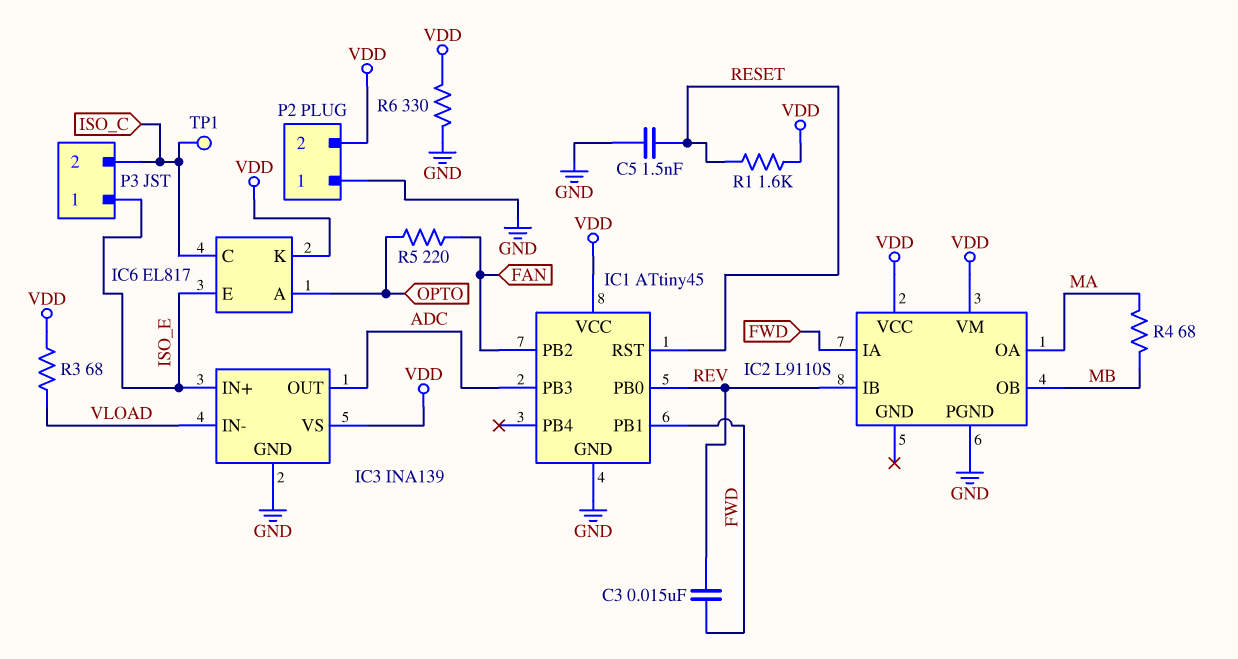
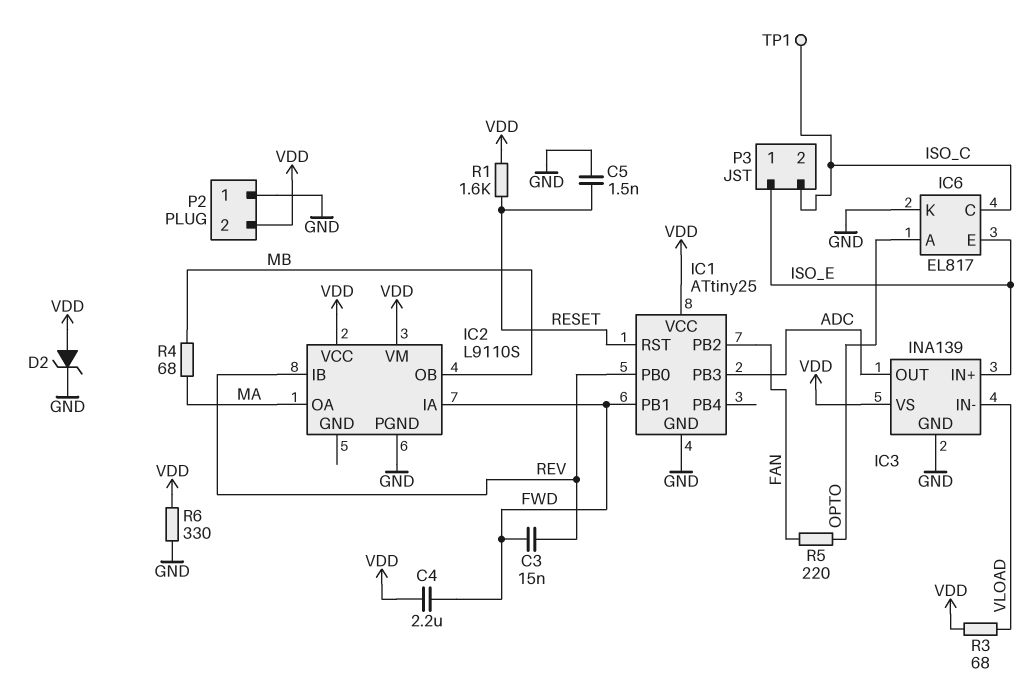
C4: none -> 2.2uF (FWD, VDD)
D2: none -> zener (A VDD, K GND)
IC1: ATtiny45 -> ATtiny25
IC6 pin K: VDD -> GND

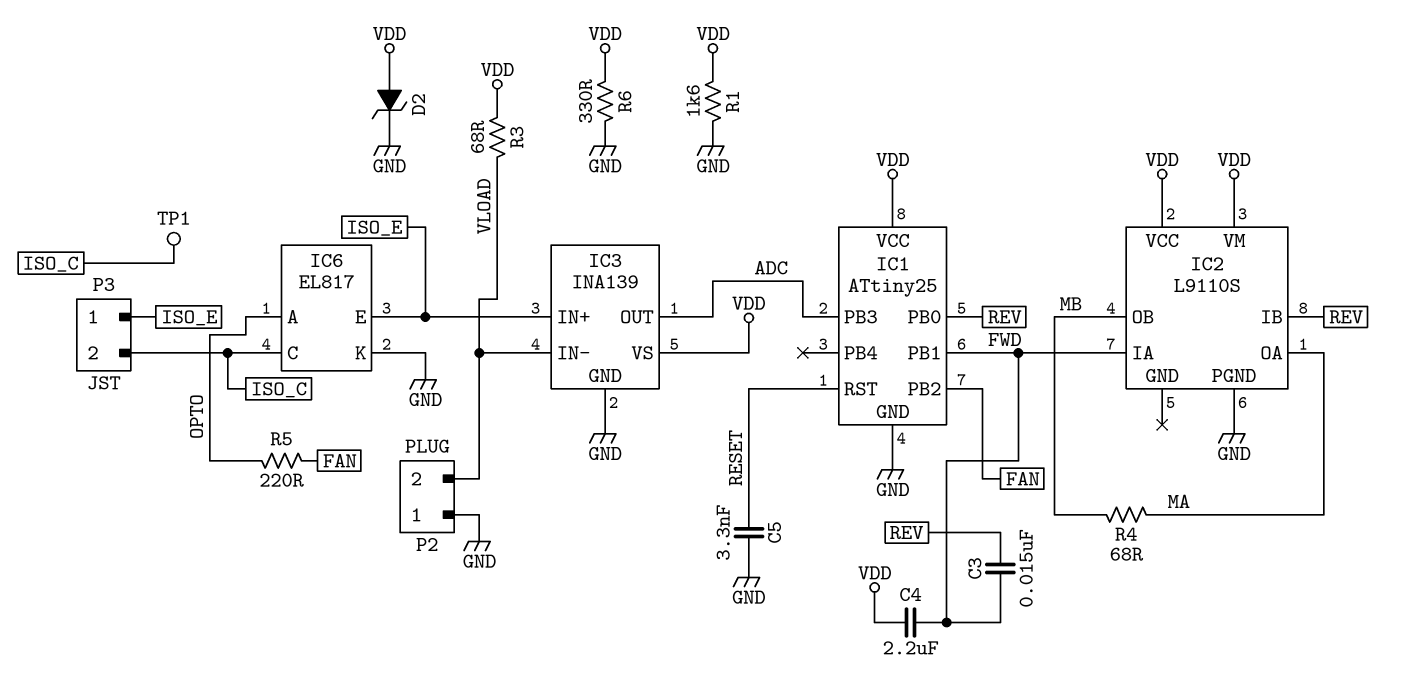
C5: 1.5nF (GND, RESET) -> 3.3nF (GND, RESET)
P2 pin 2: VDD -> VLOAD
R1: 1.6k (RESET, VDD) -> 1.6k (GND, VDD)

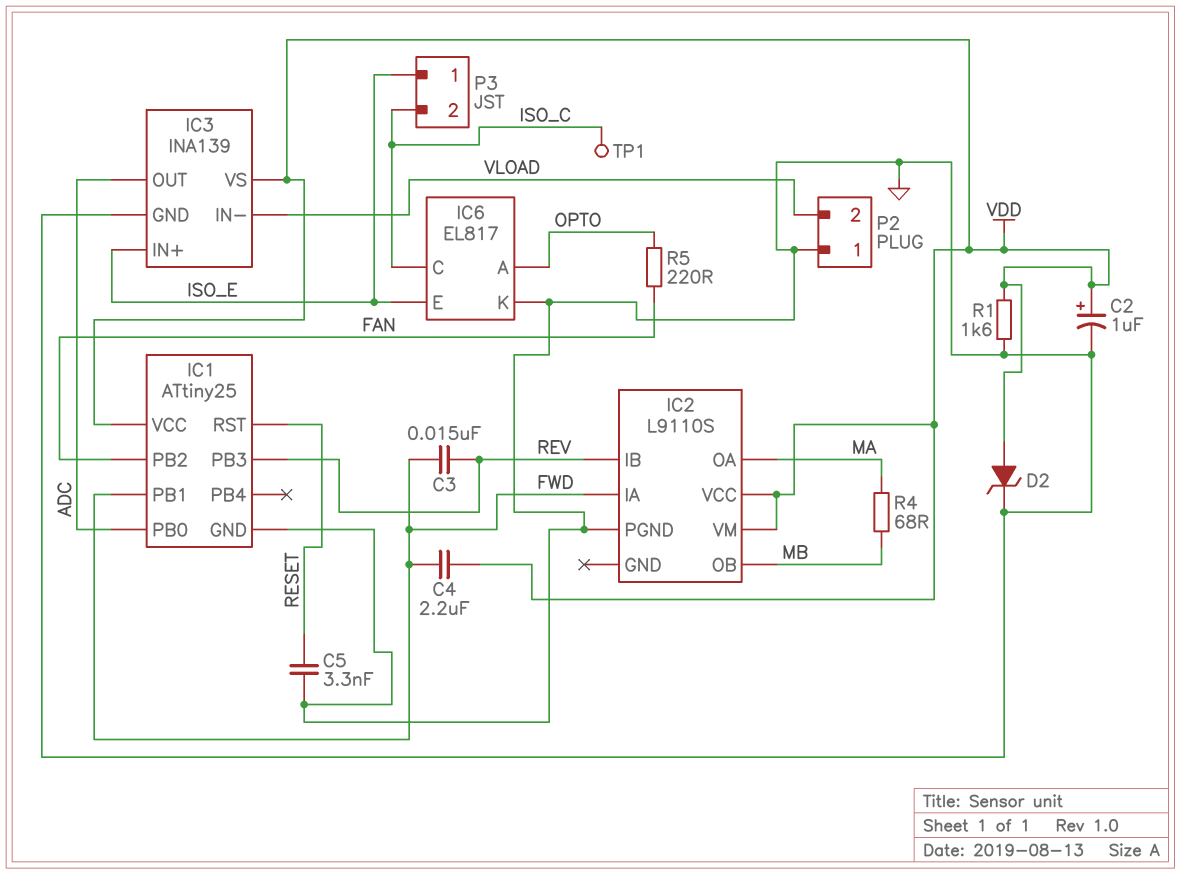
C2: none -> 1uF (plus VDD, minus GND)
IC1 pin PB0: REV -> ADC
IC1 pin PB3: ADC -> REV
R3: 68 (VDD, VLOAD) -> none
R6: 330 (GND, VDD) -> none

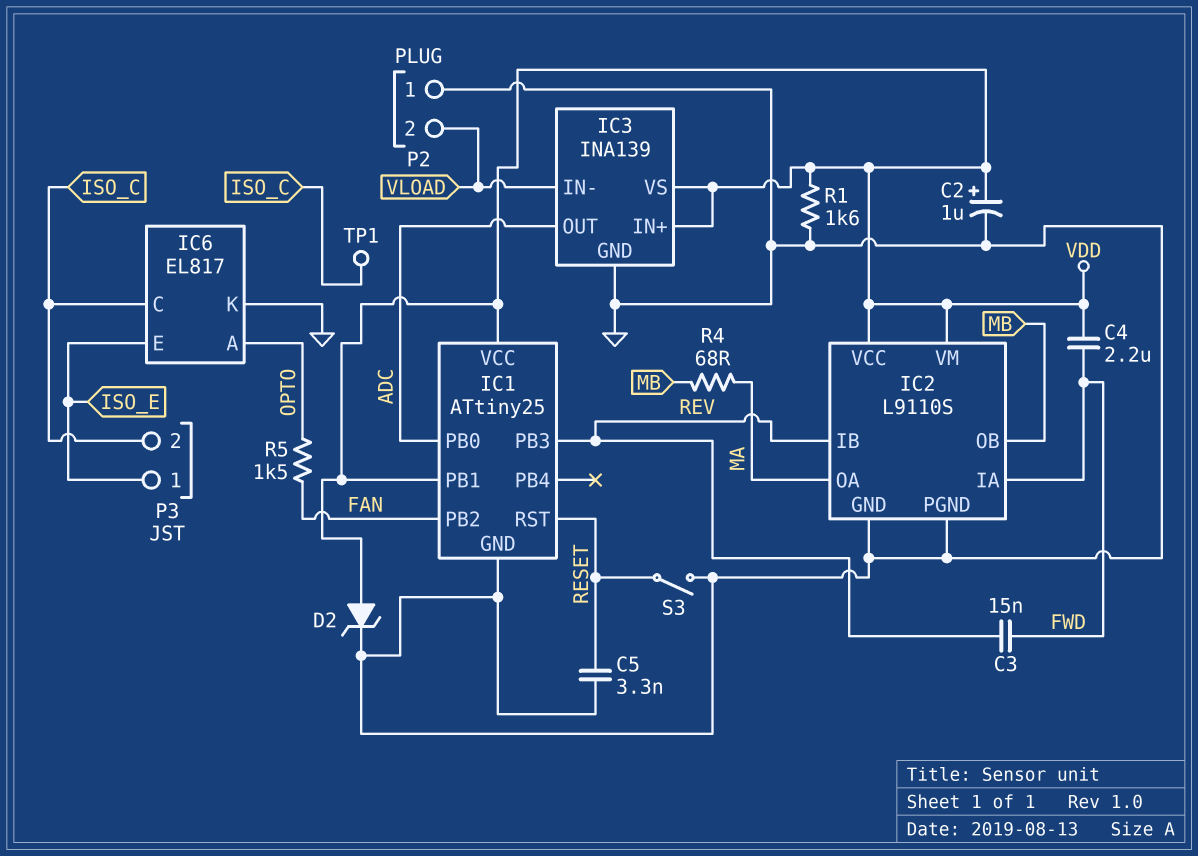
IC1 pin PB1: FWD -> VDD
IC2 pin GND: none -> GND
IC3 pin IN+: ISO_E -> VDD
R5: 220 (FAN, OPTO) -> 1.5k (FAN, OPTO)
S3: none -> switch (GND, RESET)

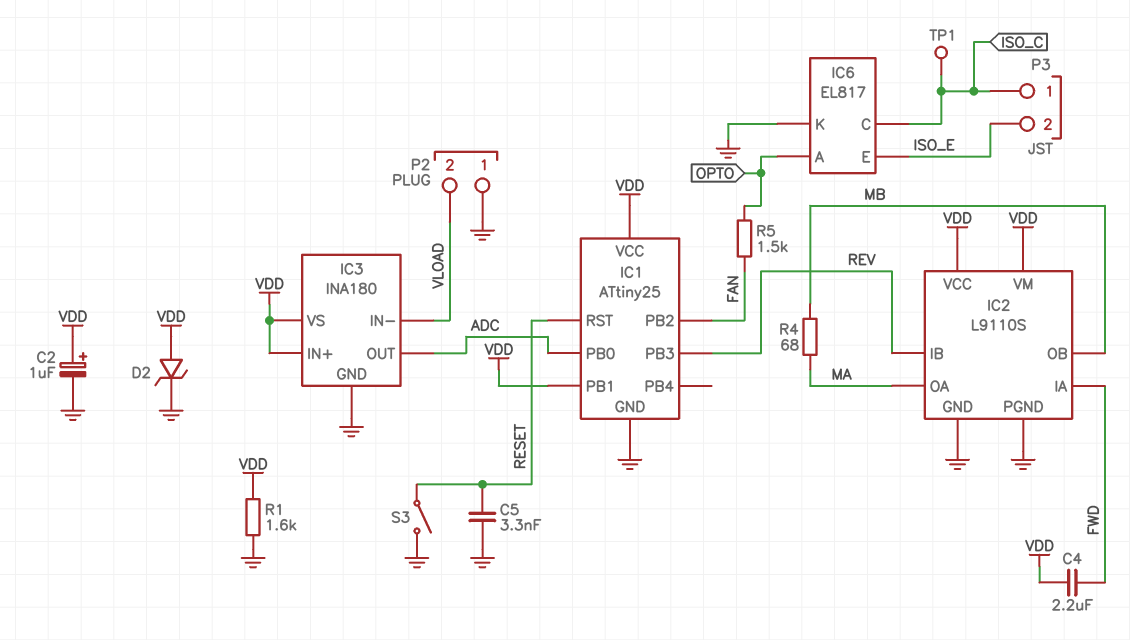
C3: 15nF (FWD, REV) -> none
IC3: INA139 -> INA180
P3 pin 1: ISO_E -> ISO_C
P3 pin 2: ISO_C -> ISO_E

